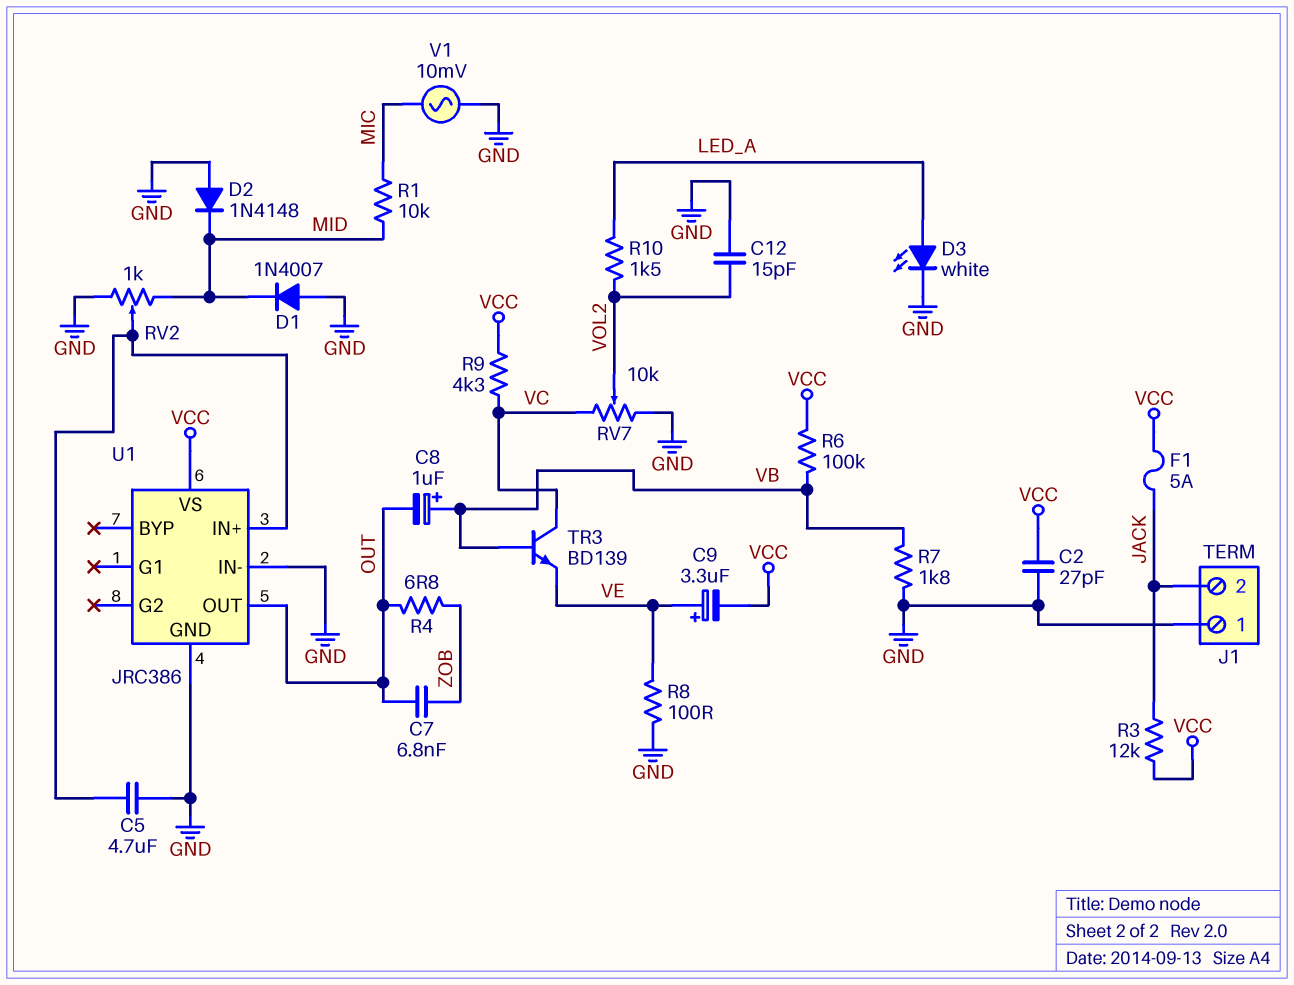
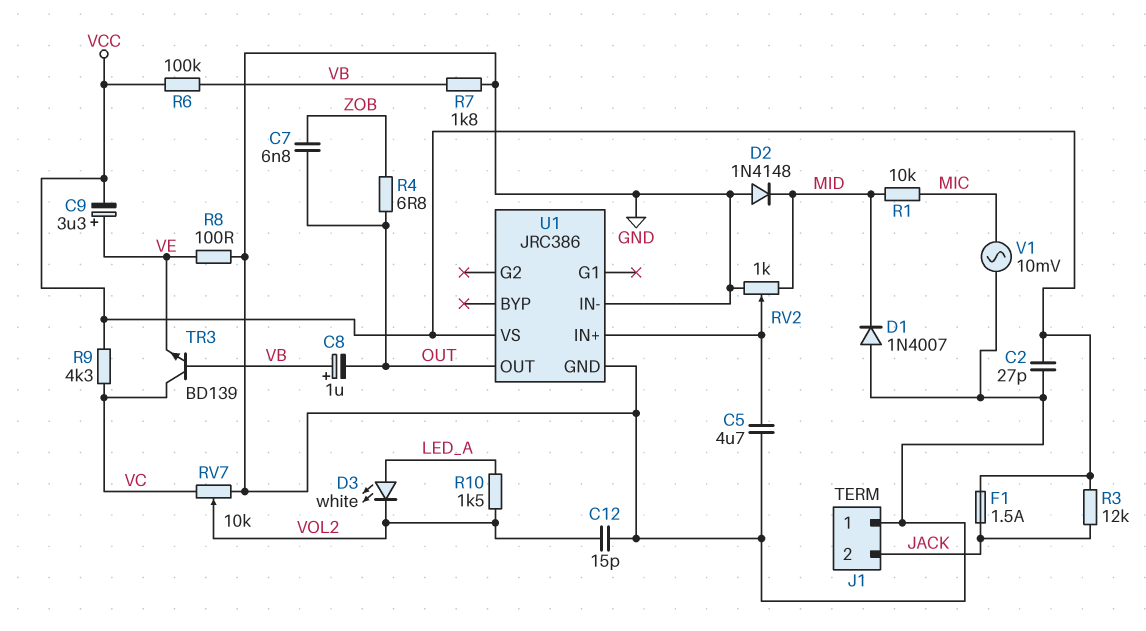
D3: LED white (A LED_A, K GND) -> LED white (A LED_A, K VOL2)
F1: 5A (JACK, VCC) -> 1.5A (JACK, VCC)

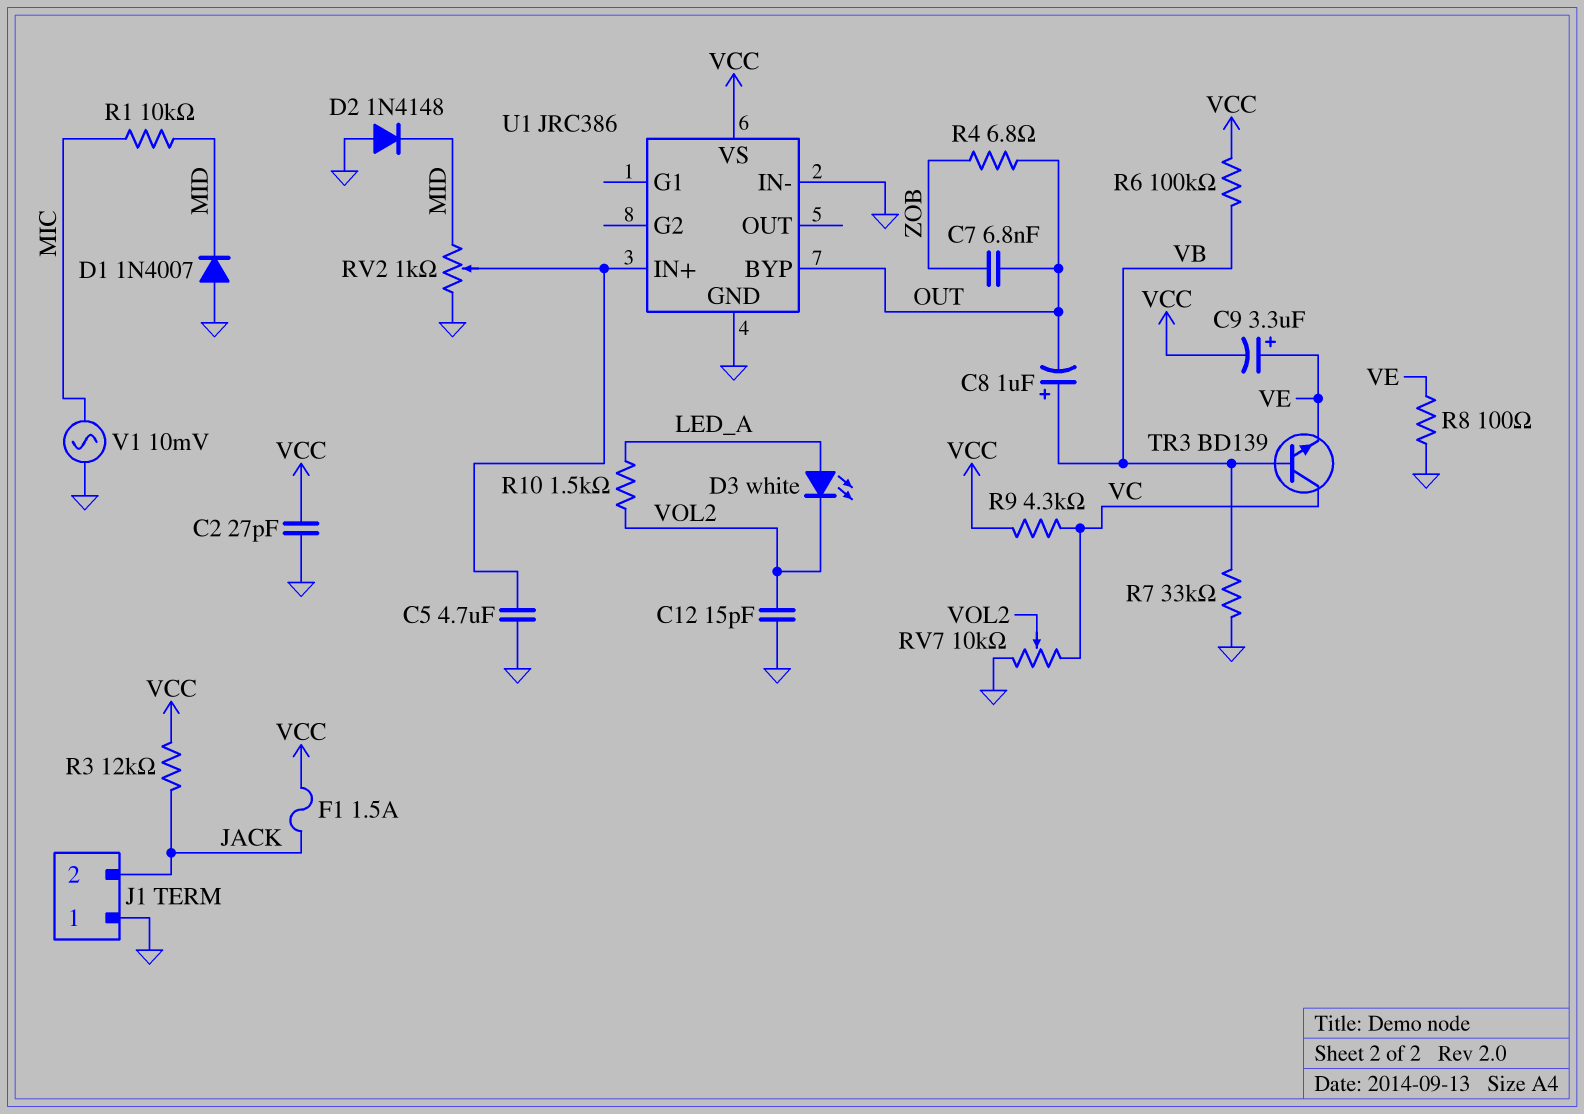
R7: 1.8k (GND, VB) -> 33k (GND, VB)
U1 pin BYP: none -> OUT
U1 pin OUT: OUT -> none

